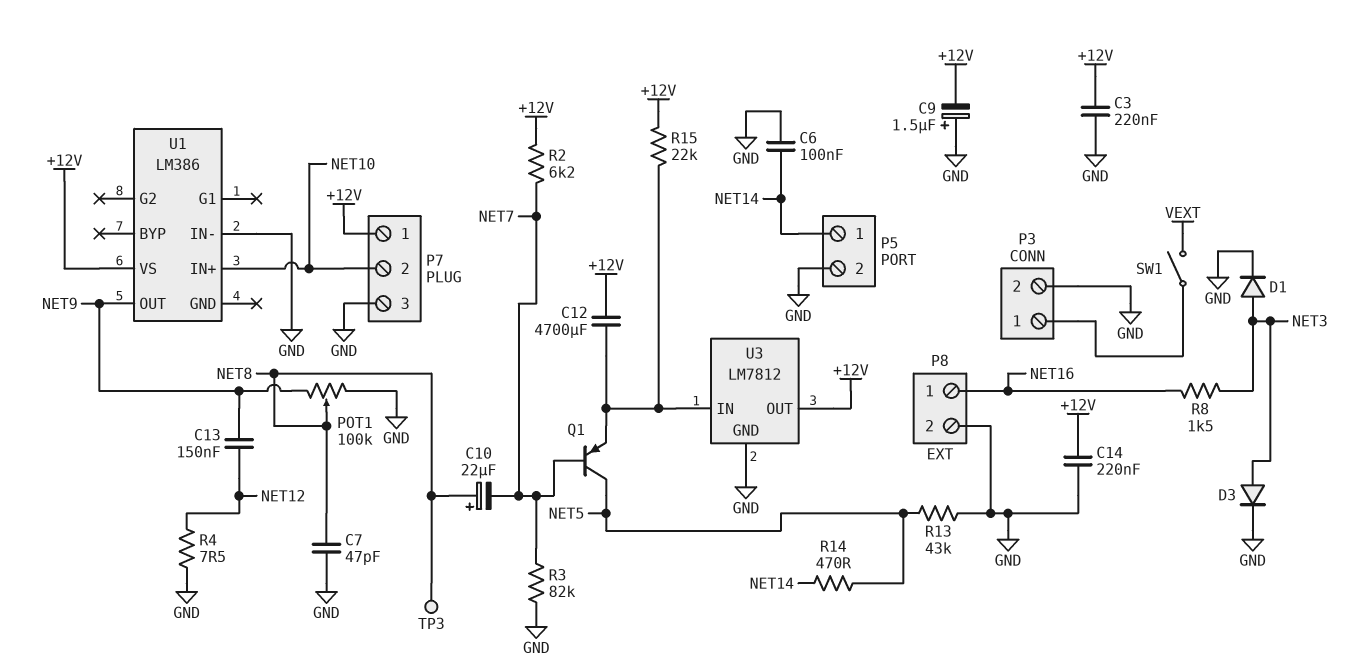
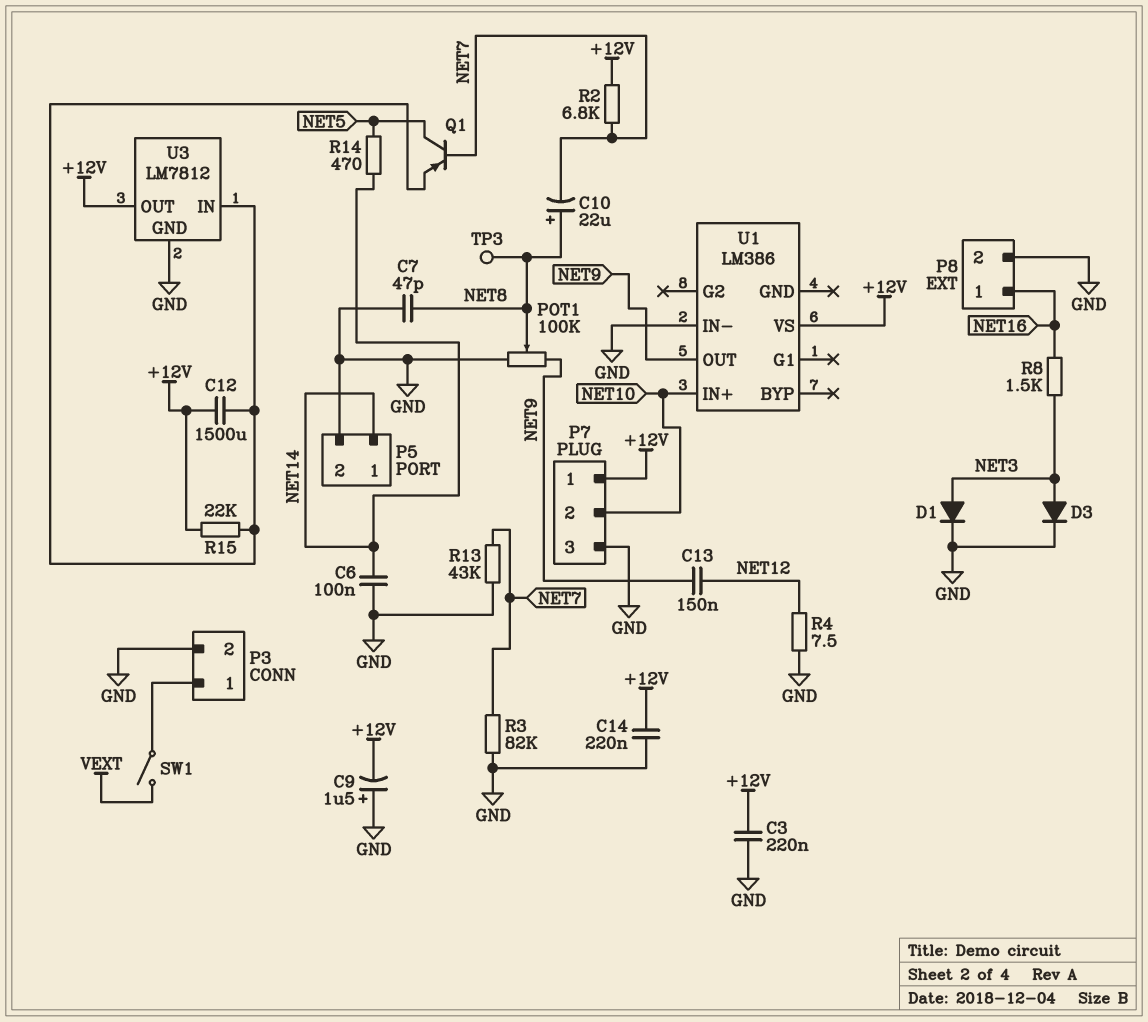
C12: 4700uF (+12V, U3/IN) -> 1500uF (+12V, U3/IN)
R2: 6.2k (+12V, NET7) -> 6.8k (+12V, NET7)
R13: 43k (GND, NET5) -> 43k (GND, NET7)

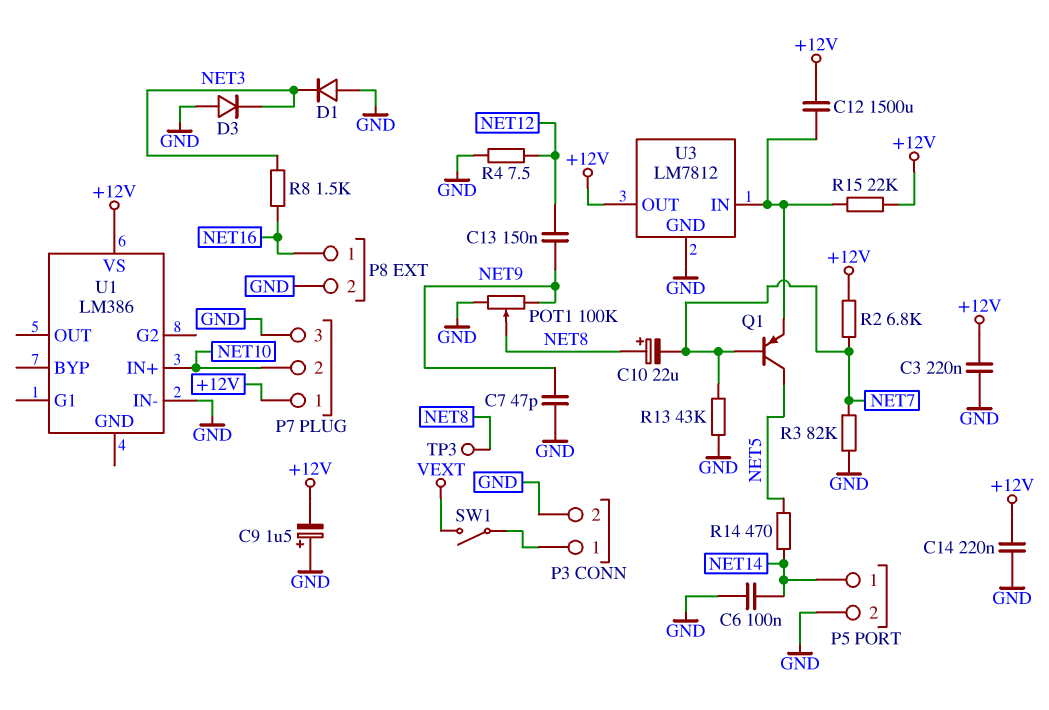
C7: 47pF (GND, NET8) -> 47pF (GND, NET9)
D1: diode (A NET3, K GND) -> diode (A GND, K NET3)
D3: diode (A NET3, K GND) -> diode (A GND, K NET3)
U1 pin OUT: NET9 -> none

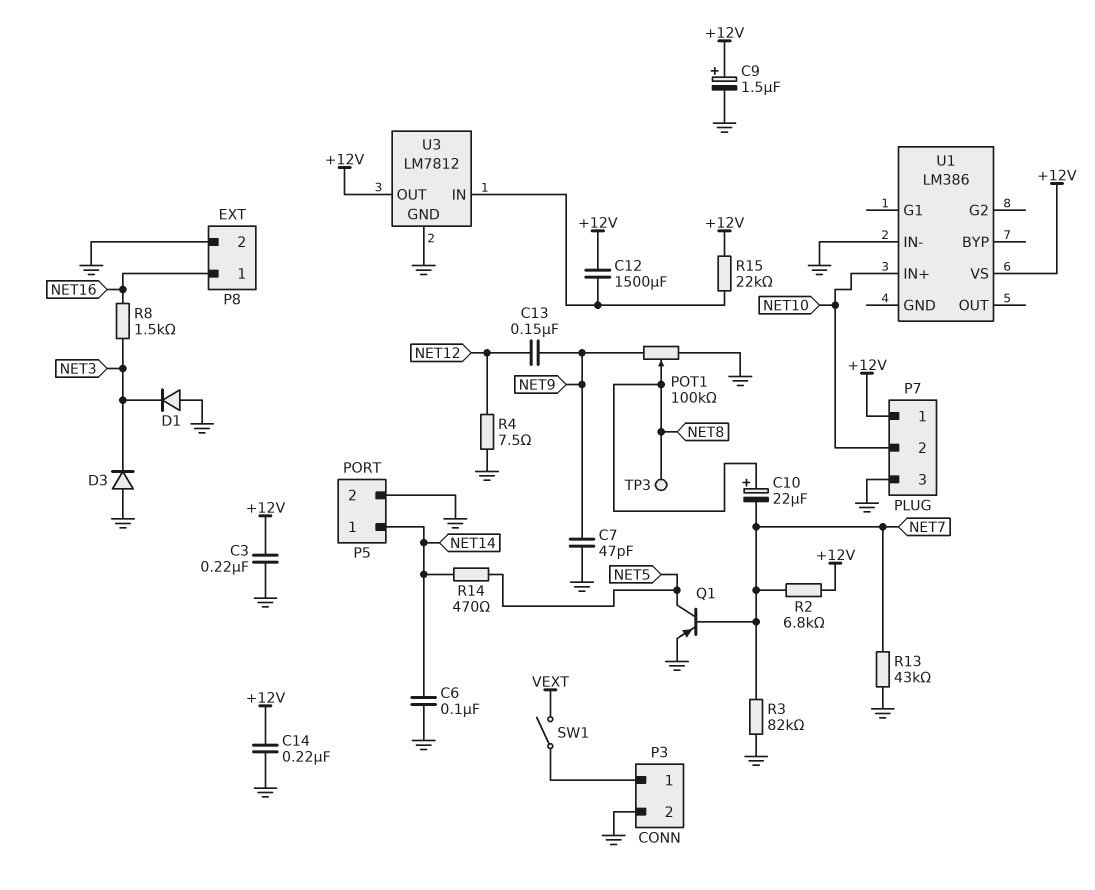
C9: 1.5uF (plus GND, minus +12V) -> 1.5uF (plus +12V, minus GND)
Q1: PNP (B NET7, C NET5, E U3/IN) -> PNP (B NET7, C NET5, E GND)

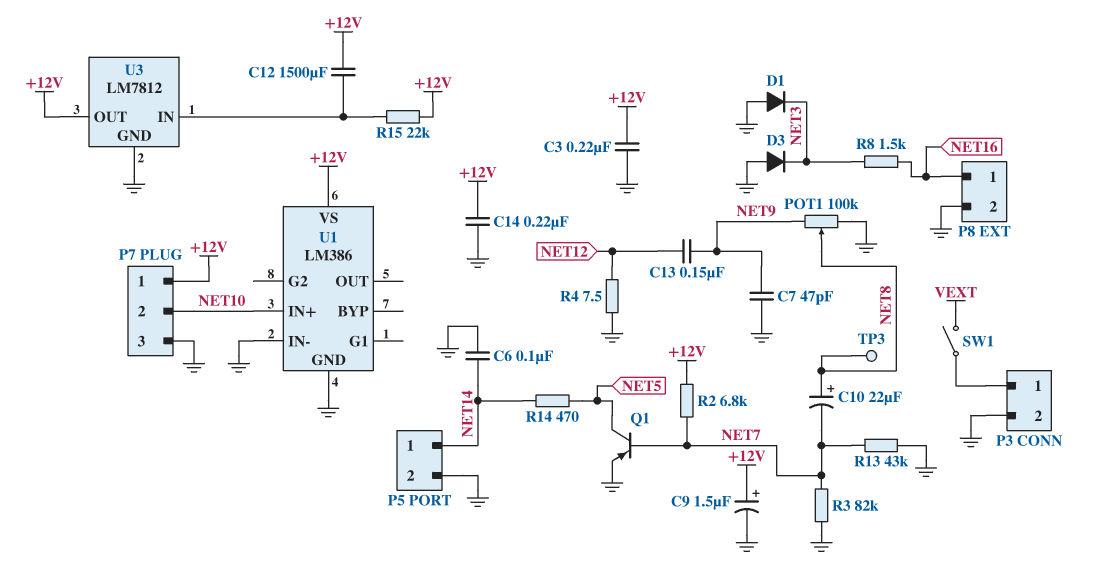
U1 pin GND: none -> GND

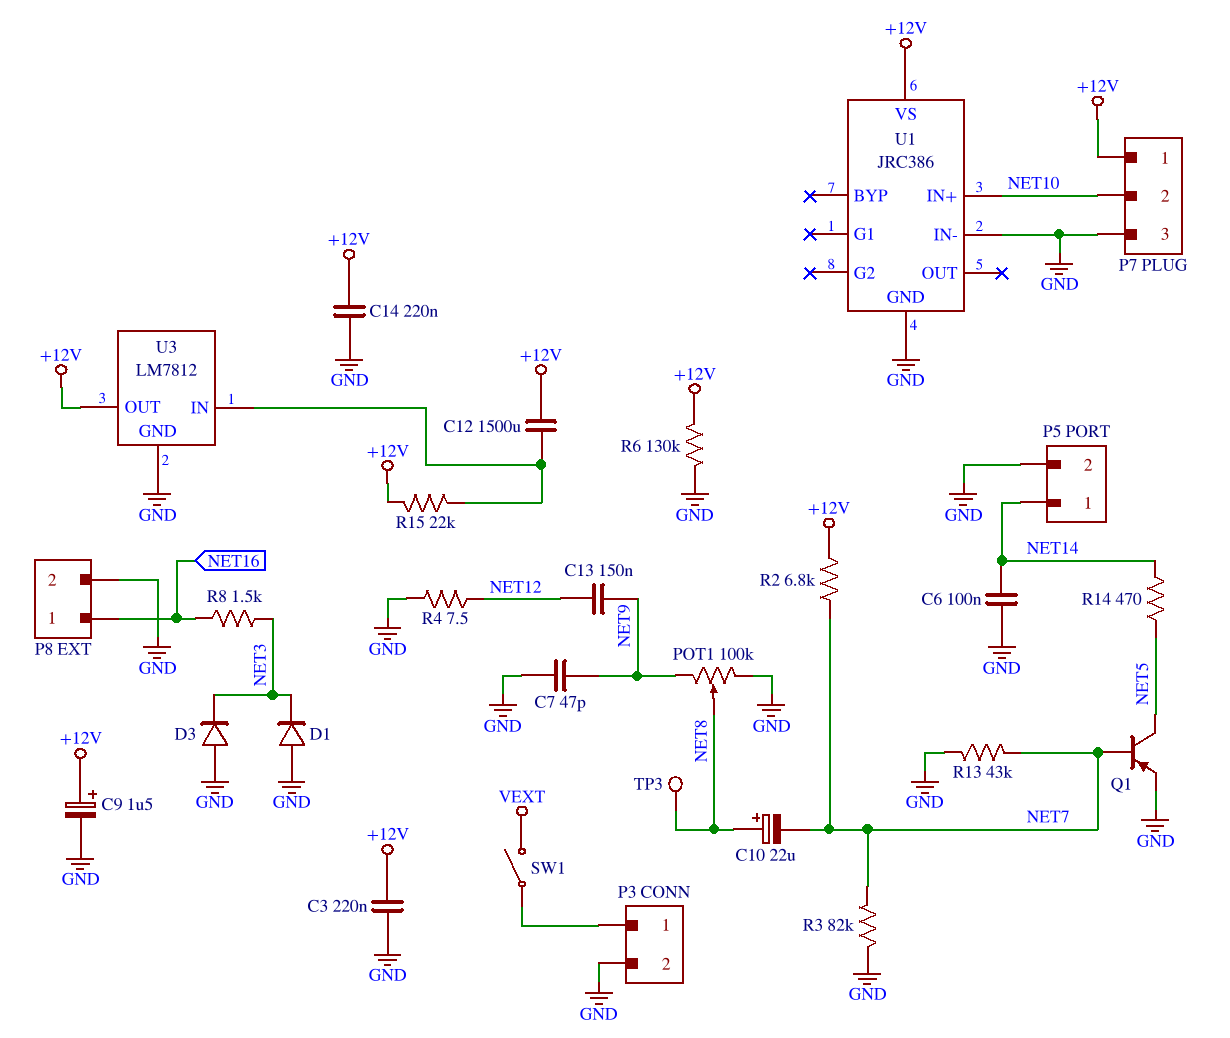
R6: none -> 130k (+12V, GND)
U1: LM386 -> JRC386

